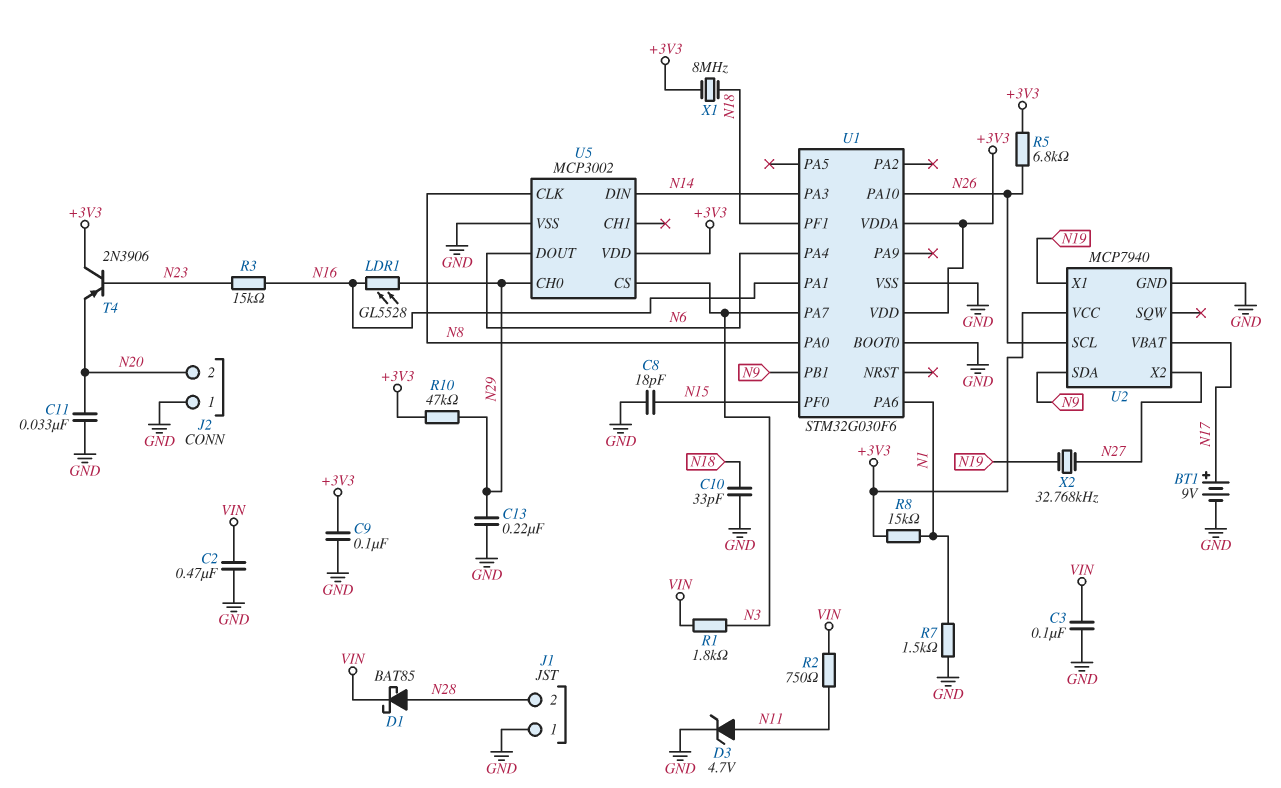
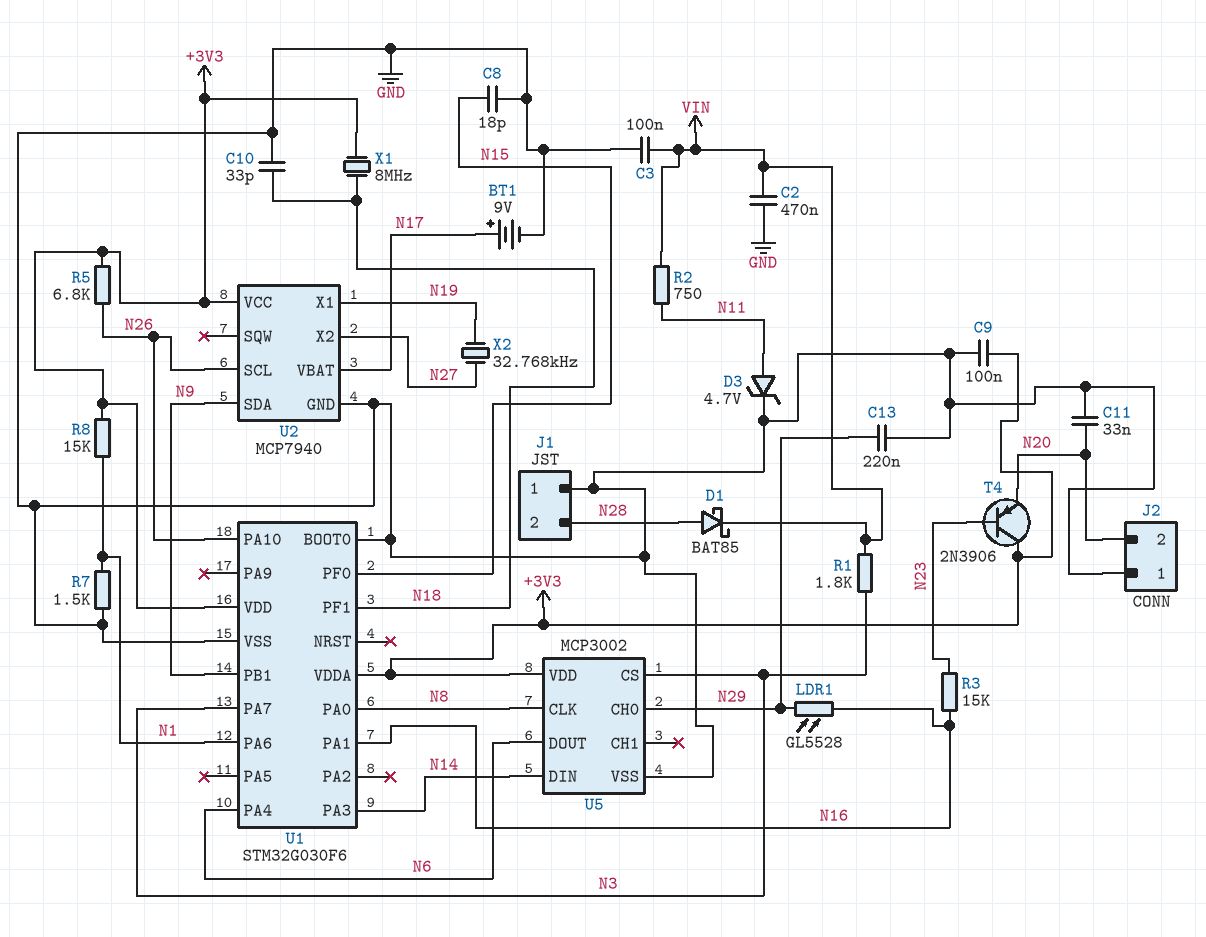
R10: 47k (+3V3, N29) -> none

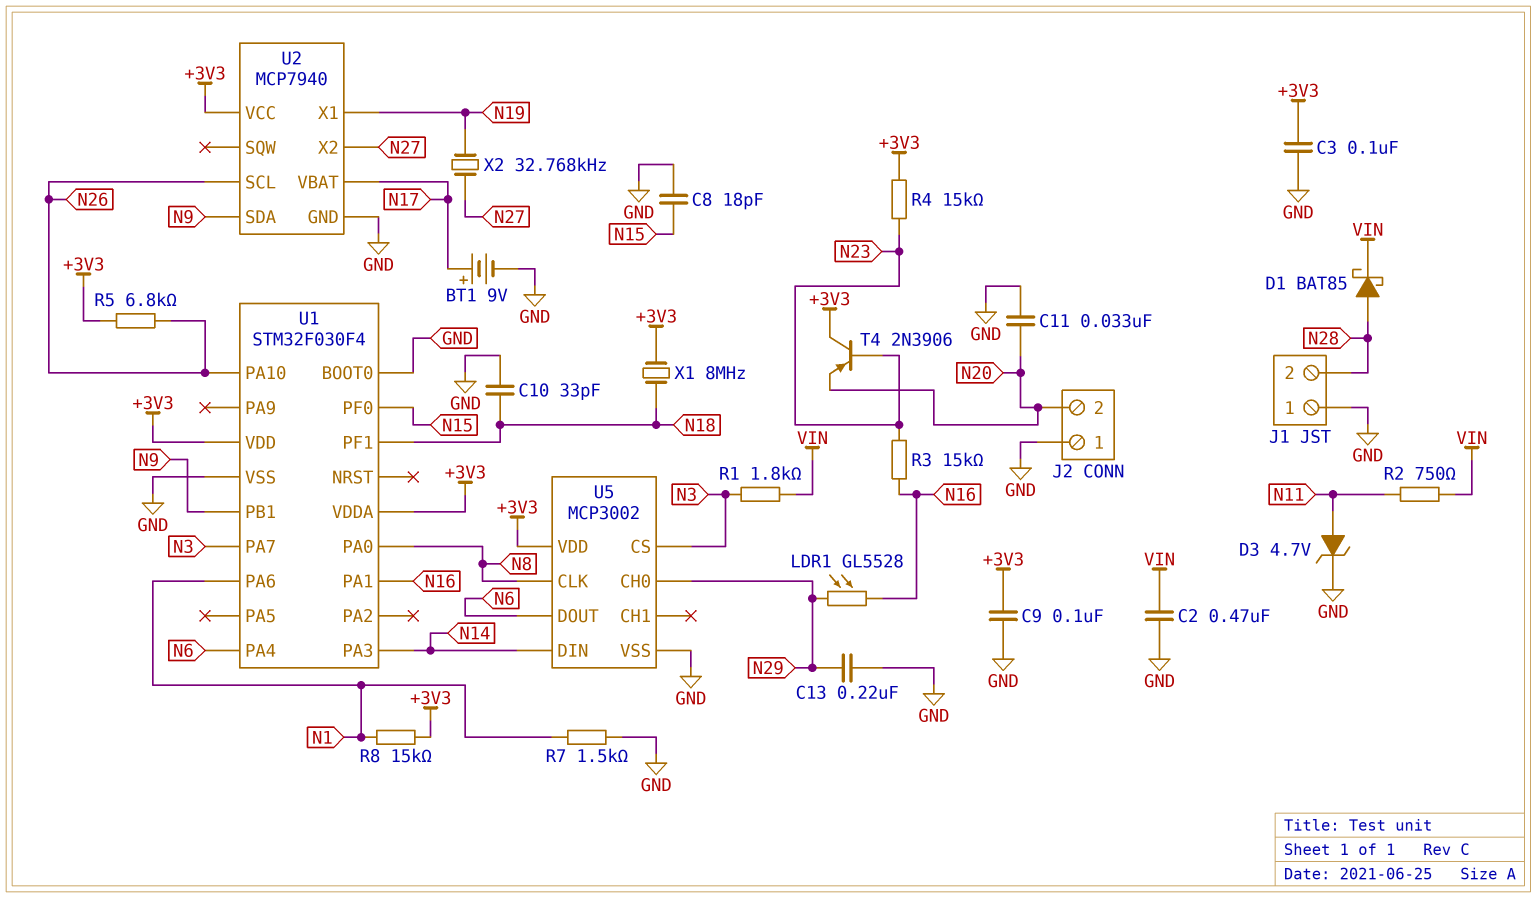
C3: 100nF (GND, VIN) -> 100nF (+3V3, GND)
R4: none -> 15k (+3V3, N23)
U1: STM32G030F6 -> STM32F030F4

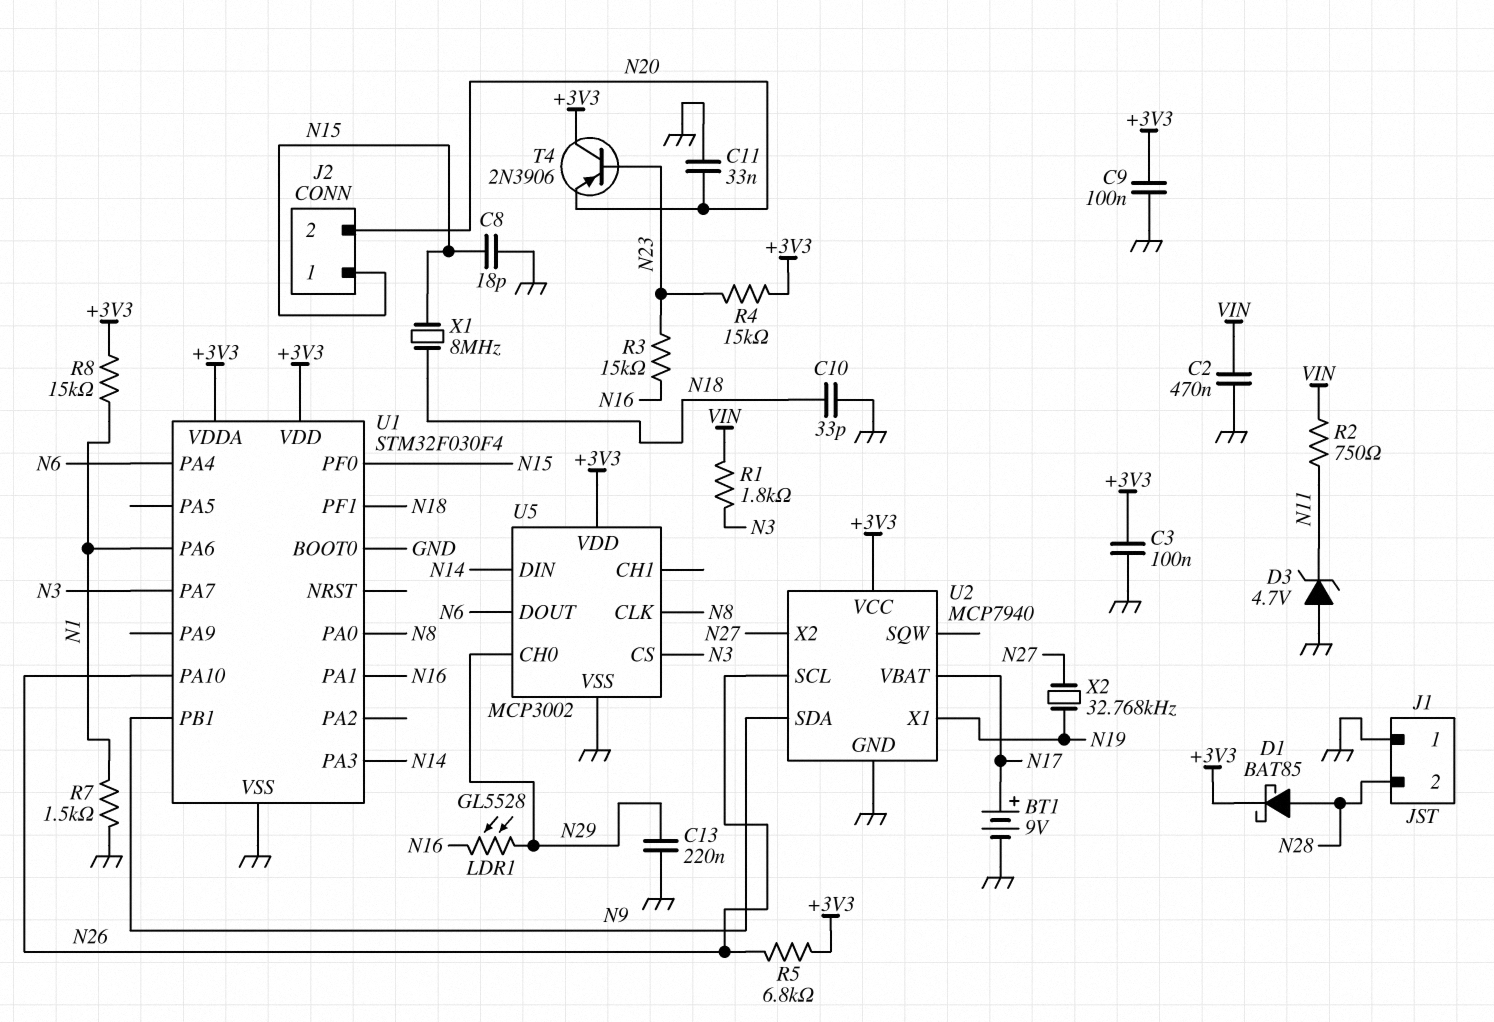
D1: schottky BAT85 (A N28, K VIN) -> schottky BAT85 (A N28, K +3V3)
D3: zener 4.7V (A N11, K GND) -> zener 4.7V (A GND, K N11)
J2 pin 1: GND -> N15
X1: 8MHz (+3V3, N18) -> 8MHz (N15, N18)

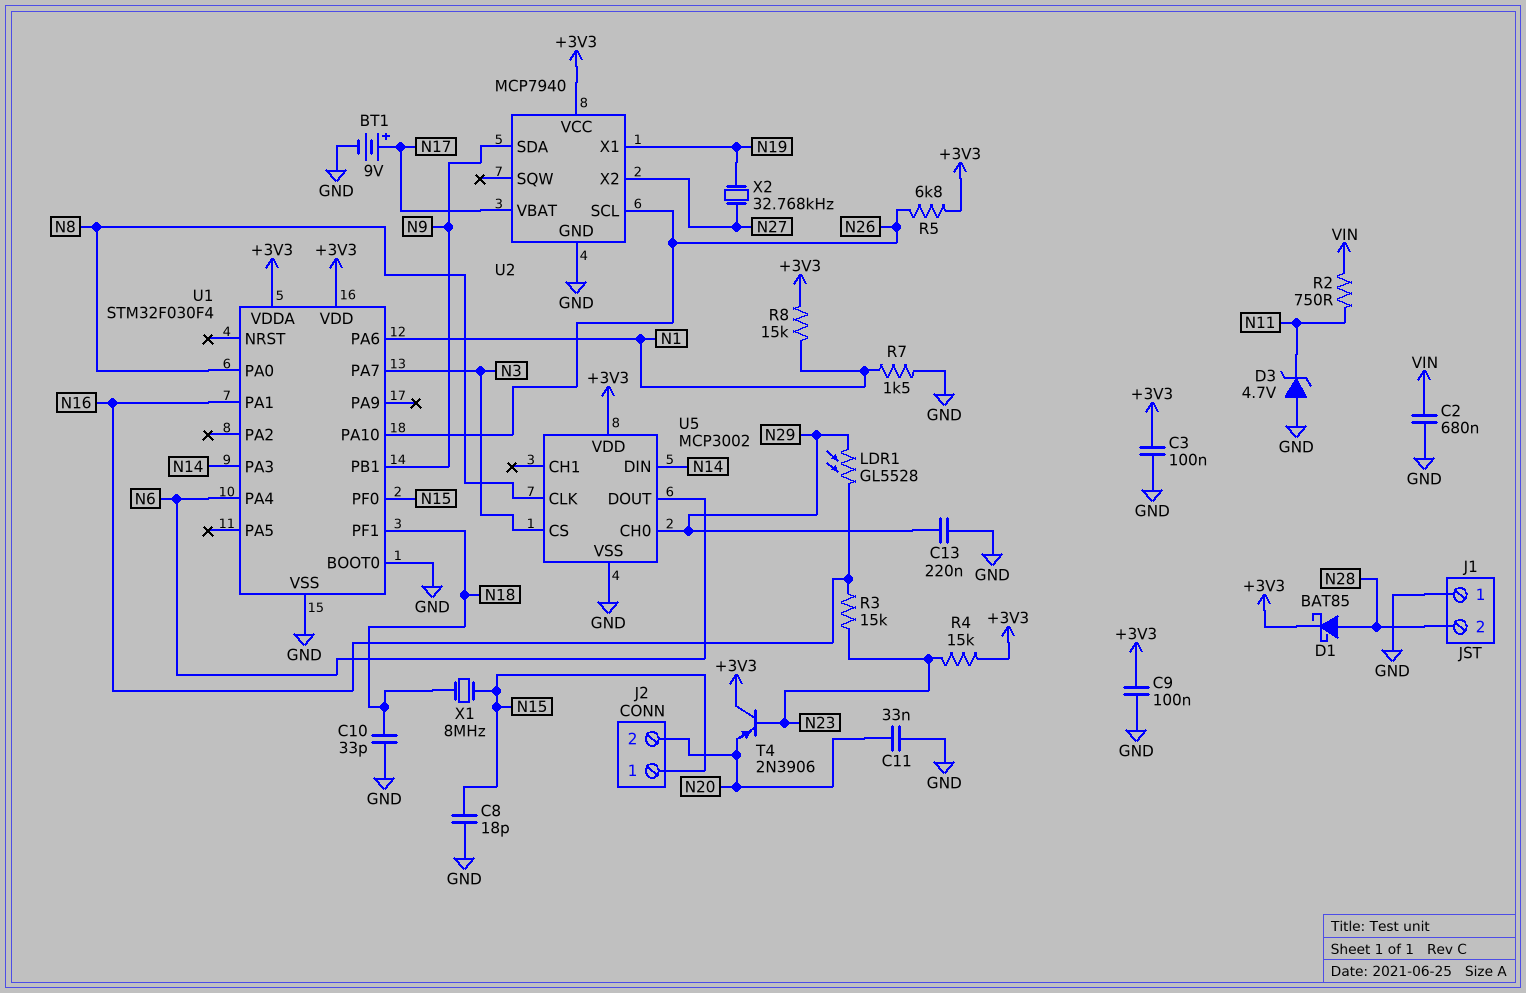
C2: 470nF (GND, VIN) -> 680nF (GND, VIN)
R1: 1.8k (N3, VIN) -> none

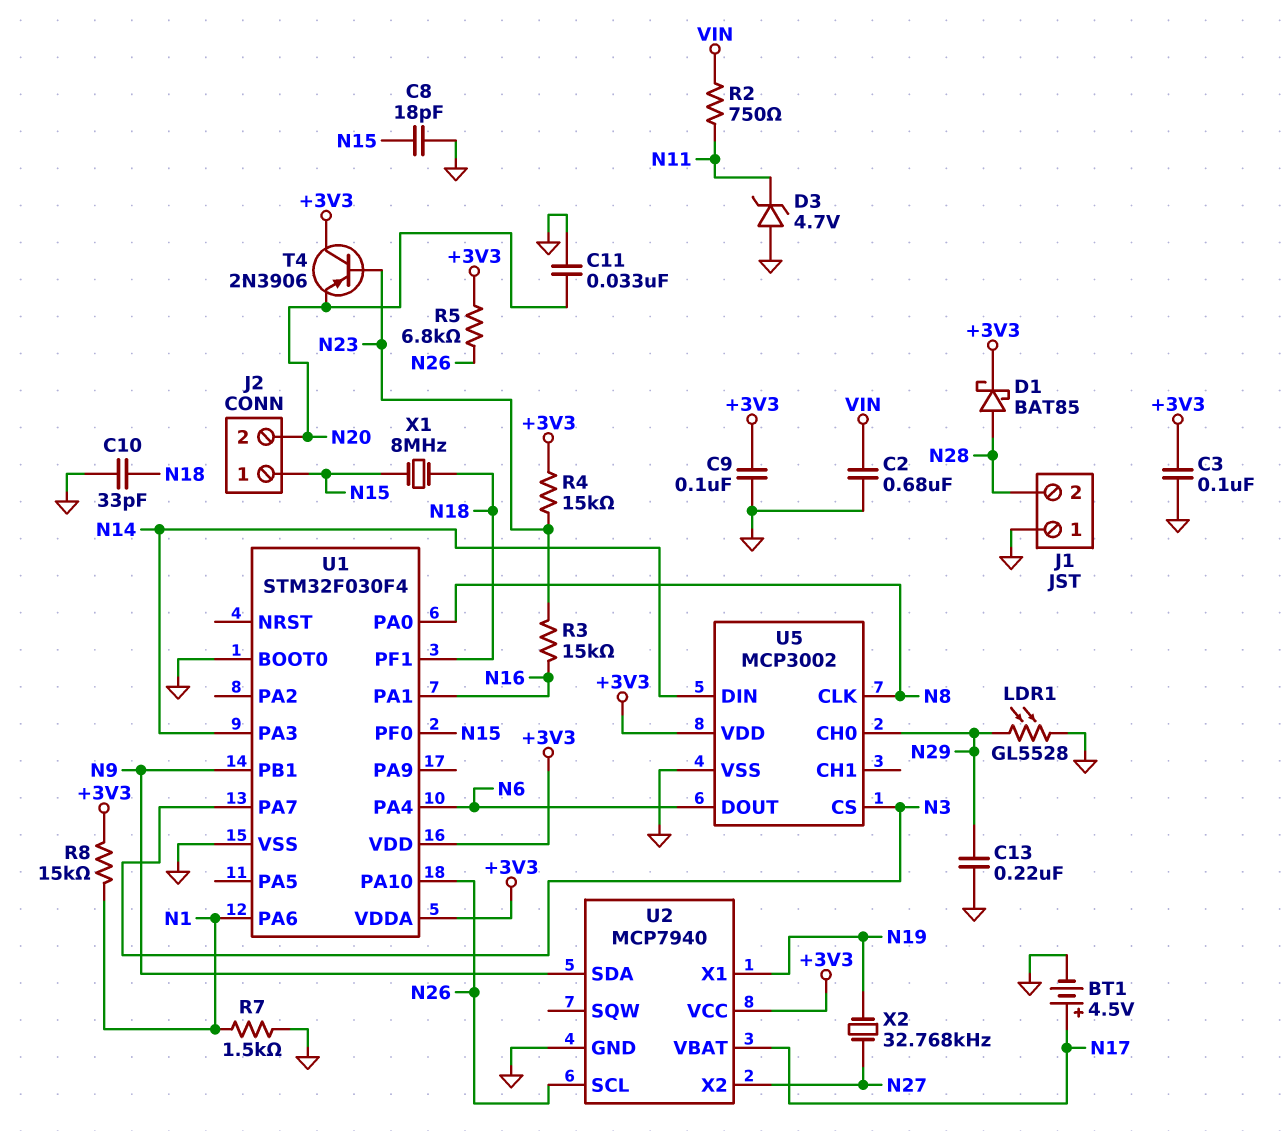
BT1: 9V (plus N17, minus GND) -> 4.5V (plus N17, minus GND)
LDR1: GL5528 (N16, N29) -> GL5528 (GND, N29)

